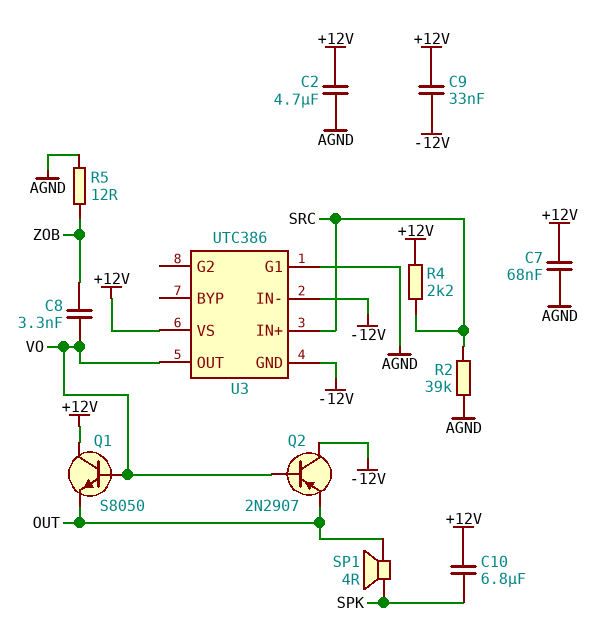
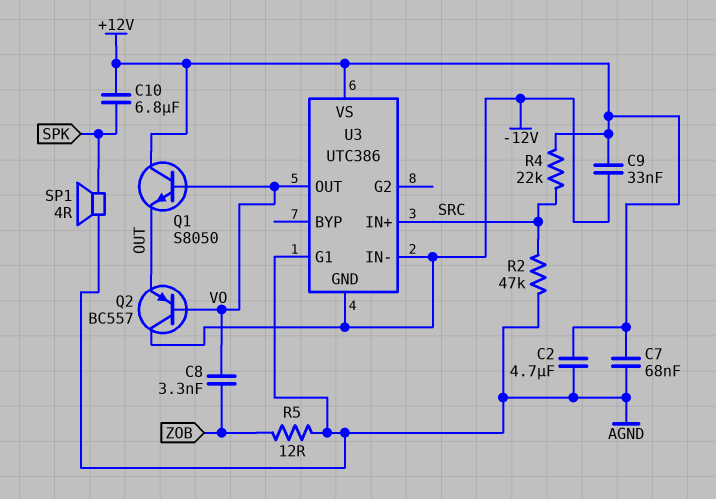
Q2: PNP 2N2907 (B VO, C -12V, E OUT) -> PNP BC557 (B VO, C -12V, E OUT)
R2: 39k (AGND, SRC) -> 47k (AGND, SRC)
R4: 2.2k (+12V, SRC) -> 22k (+12V, SRC)
SP1: speaker 4R (OUT, SPK) -> speaker 4R (AGND, SPK)

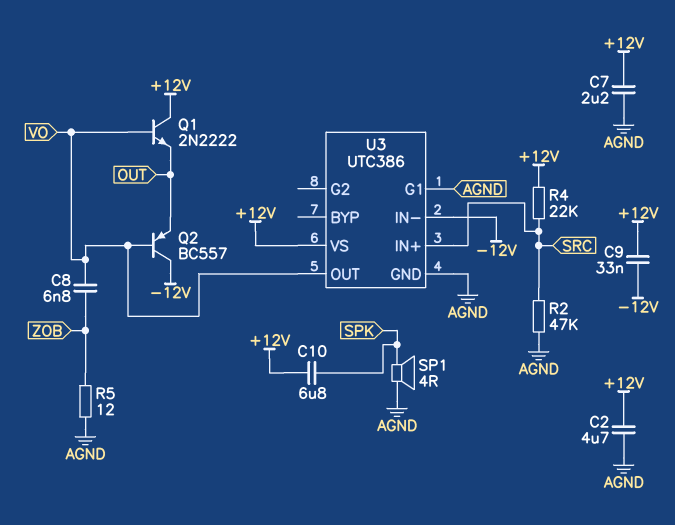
C7: 68nF (+12V, AGND) -> 2.2uF (+12V, AGND)
C8: 3.3nF (VO, ZOB) -> 6.8nF (VO, ZOB)
Q1: NPN S8050 (B VO, C +12V, E OUT) -> NPN 2N2222 (B VO, C +12V, E OUT)
U3 pin GND: -12V -> AGND

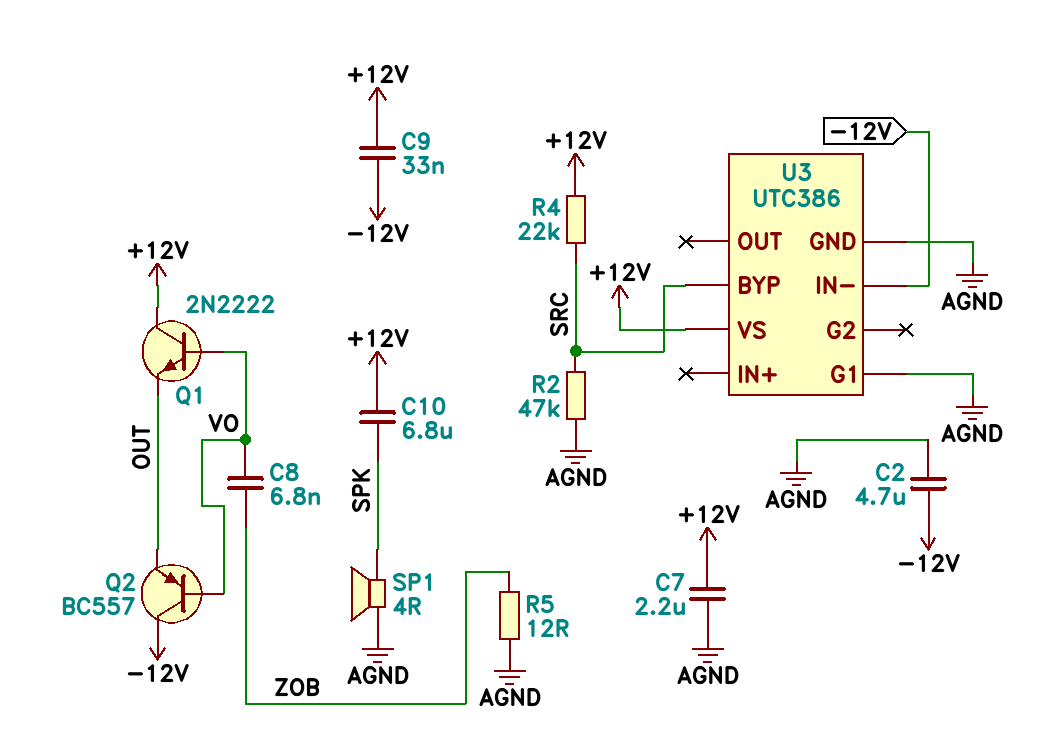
C2: 4.7uF (+12V, AGND) -> 4.7uF (-12V, AGND)
U3 pin BYP: none -> SRC
U3 pin IN+: SRC -> none
U3 pin OUT: VO -> none

